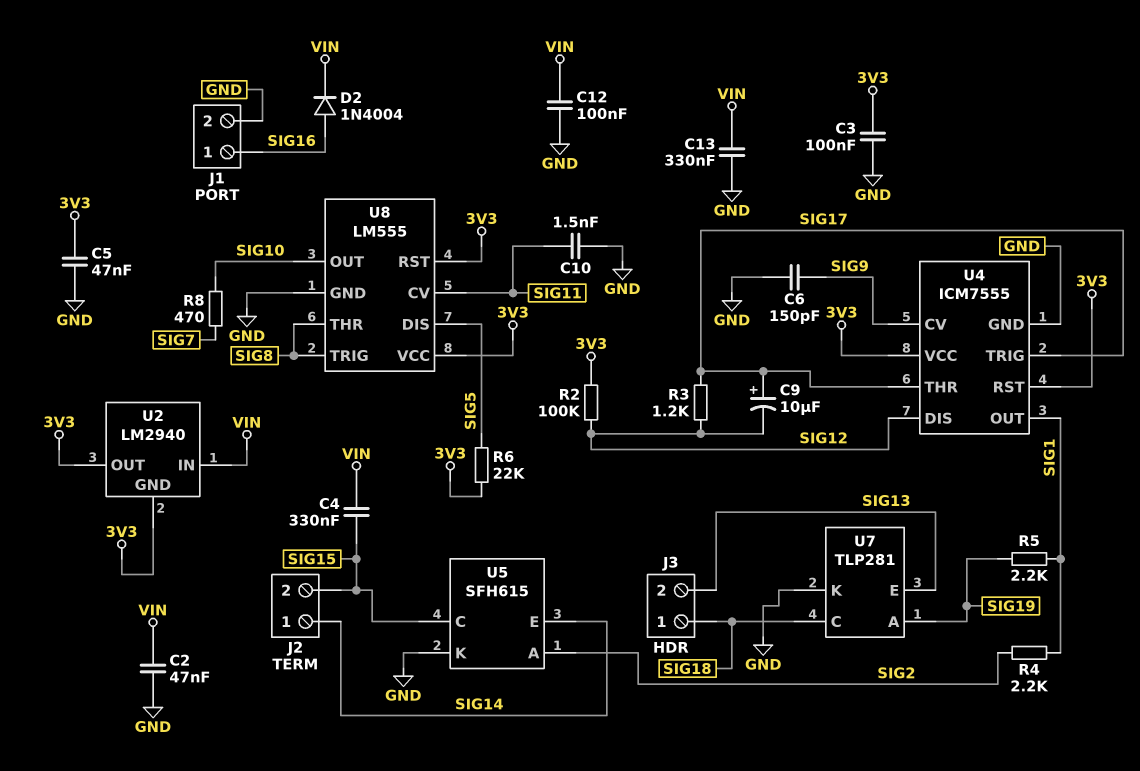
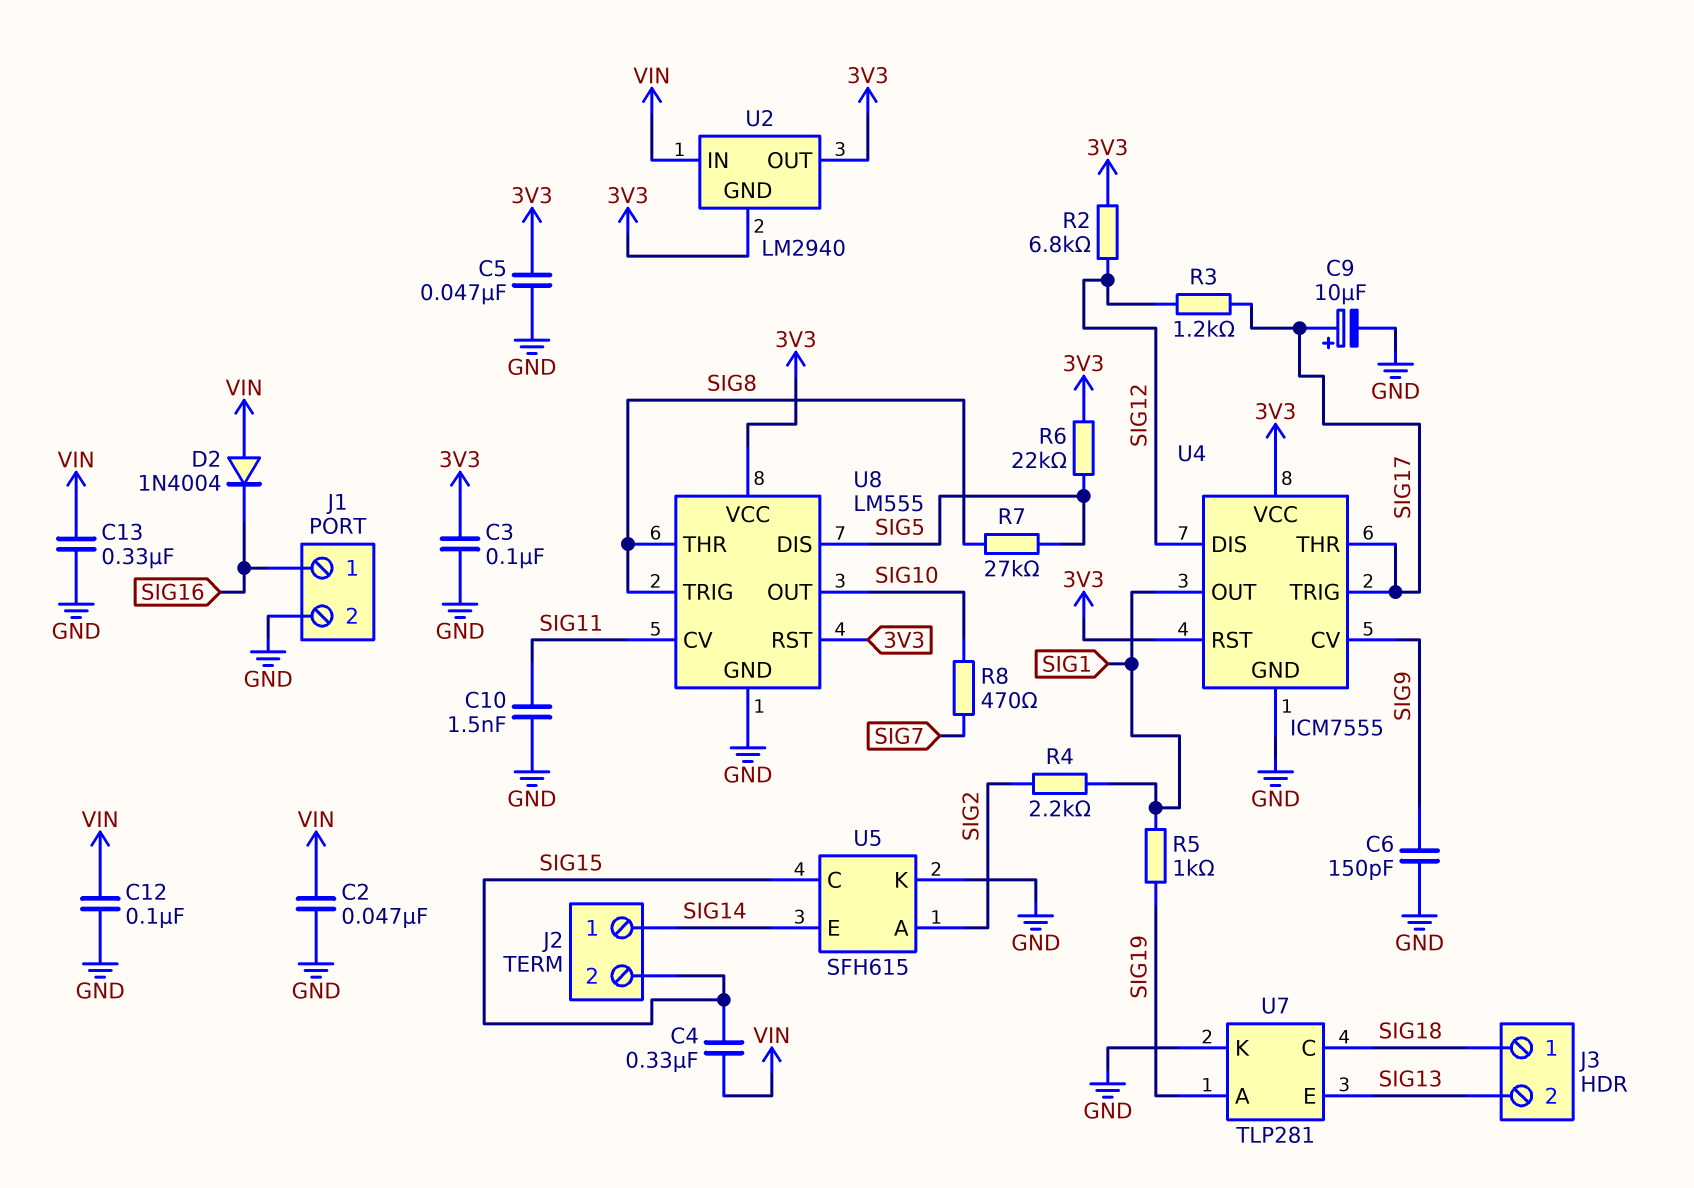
C9: 10uF (plus SIG17, minus SIG12) -> 10uF (plus SIG17, minus GND)
D2: diode 1N4004 (A SIG16, K VIN) -> diode 1N4004 (A VIN, K SIG16)
R2: 100k (3V3, SIG12) -> 6.8k (3V3, SIG12)
R5: 2.2k (SIG1, SIG19) -> 1k (SIG1, SIG19)
R7: none -> 27k (SIG5, SIG8)

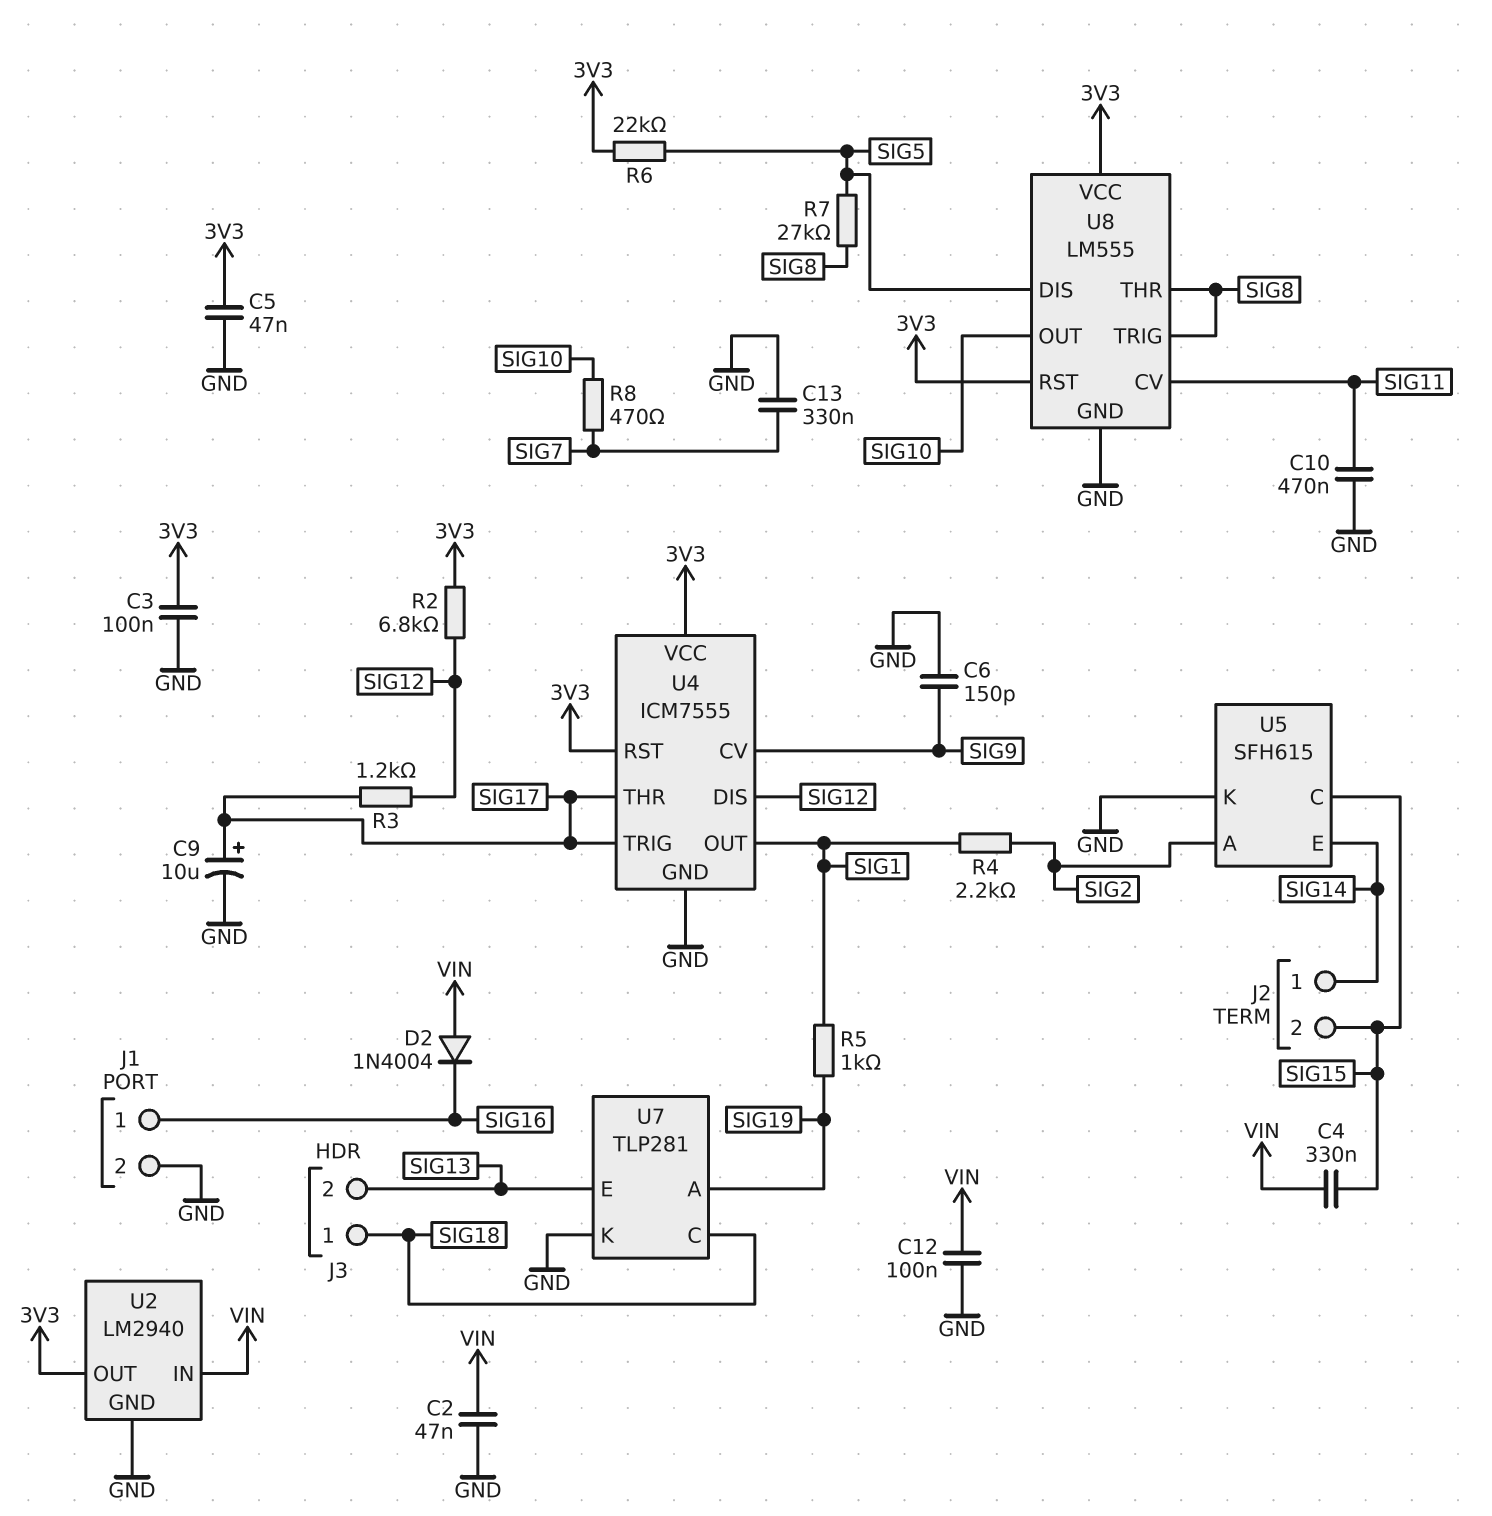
C10: 1.5nF (GND, SIG11) -> 470nF (GND, SIG11)
C13: 330nF (GND, VIN) -> 330nF (GND, SIG7)
U2 pin GND: 3V3 -> GND

